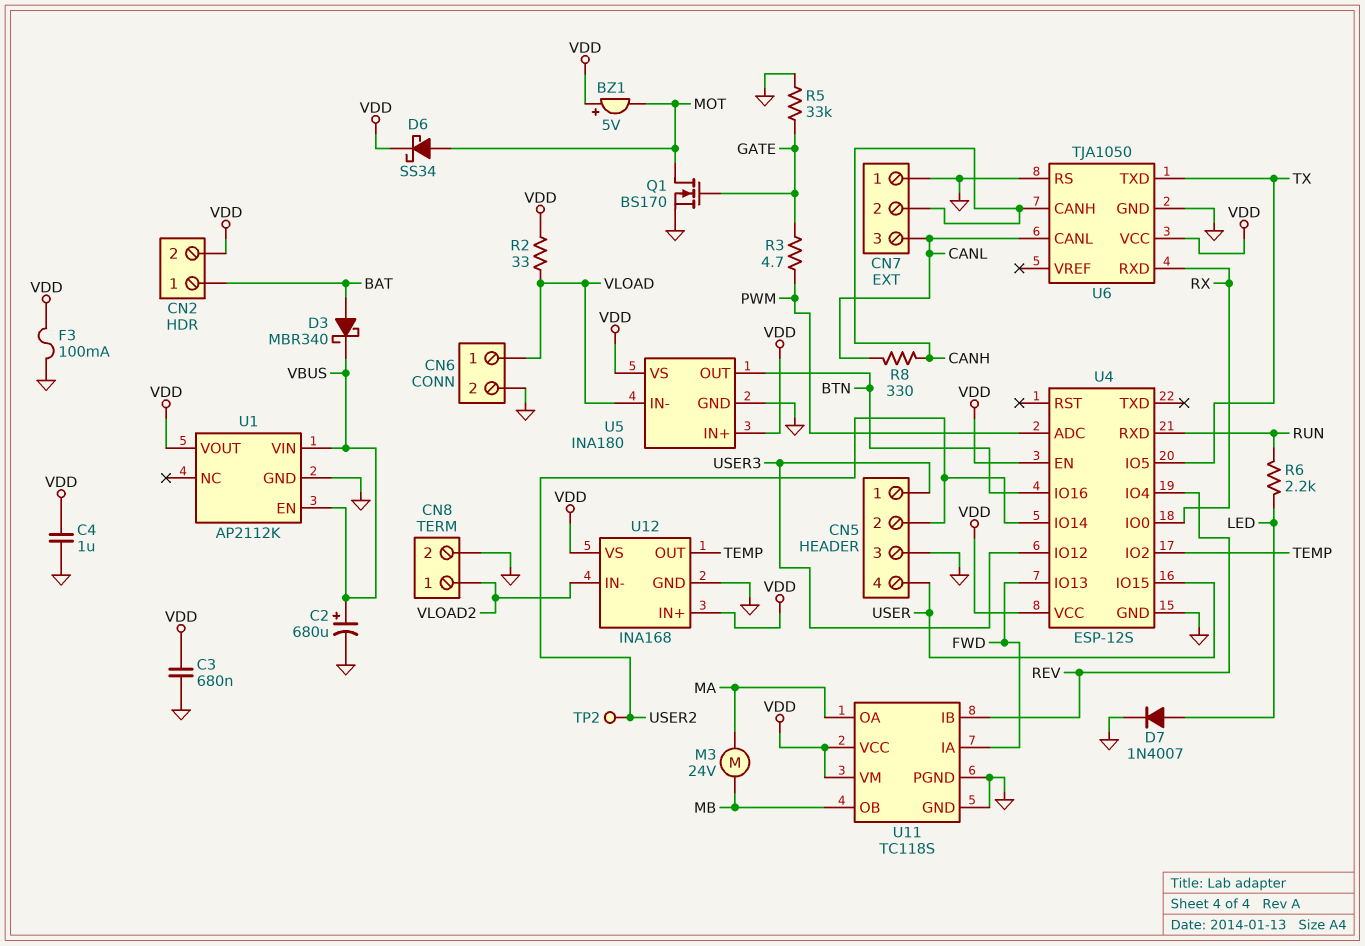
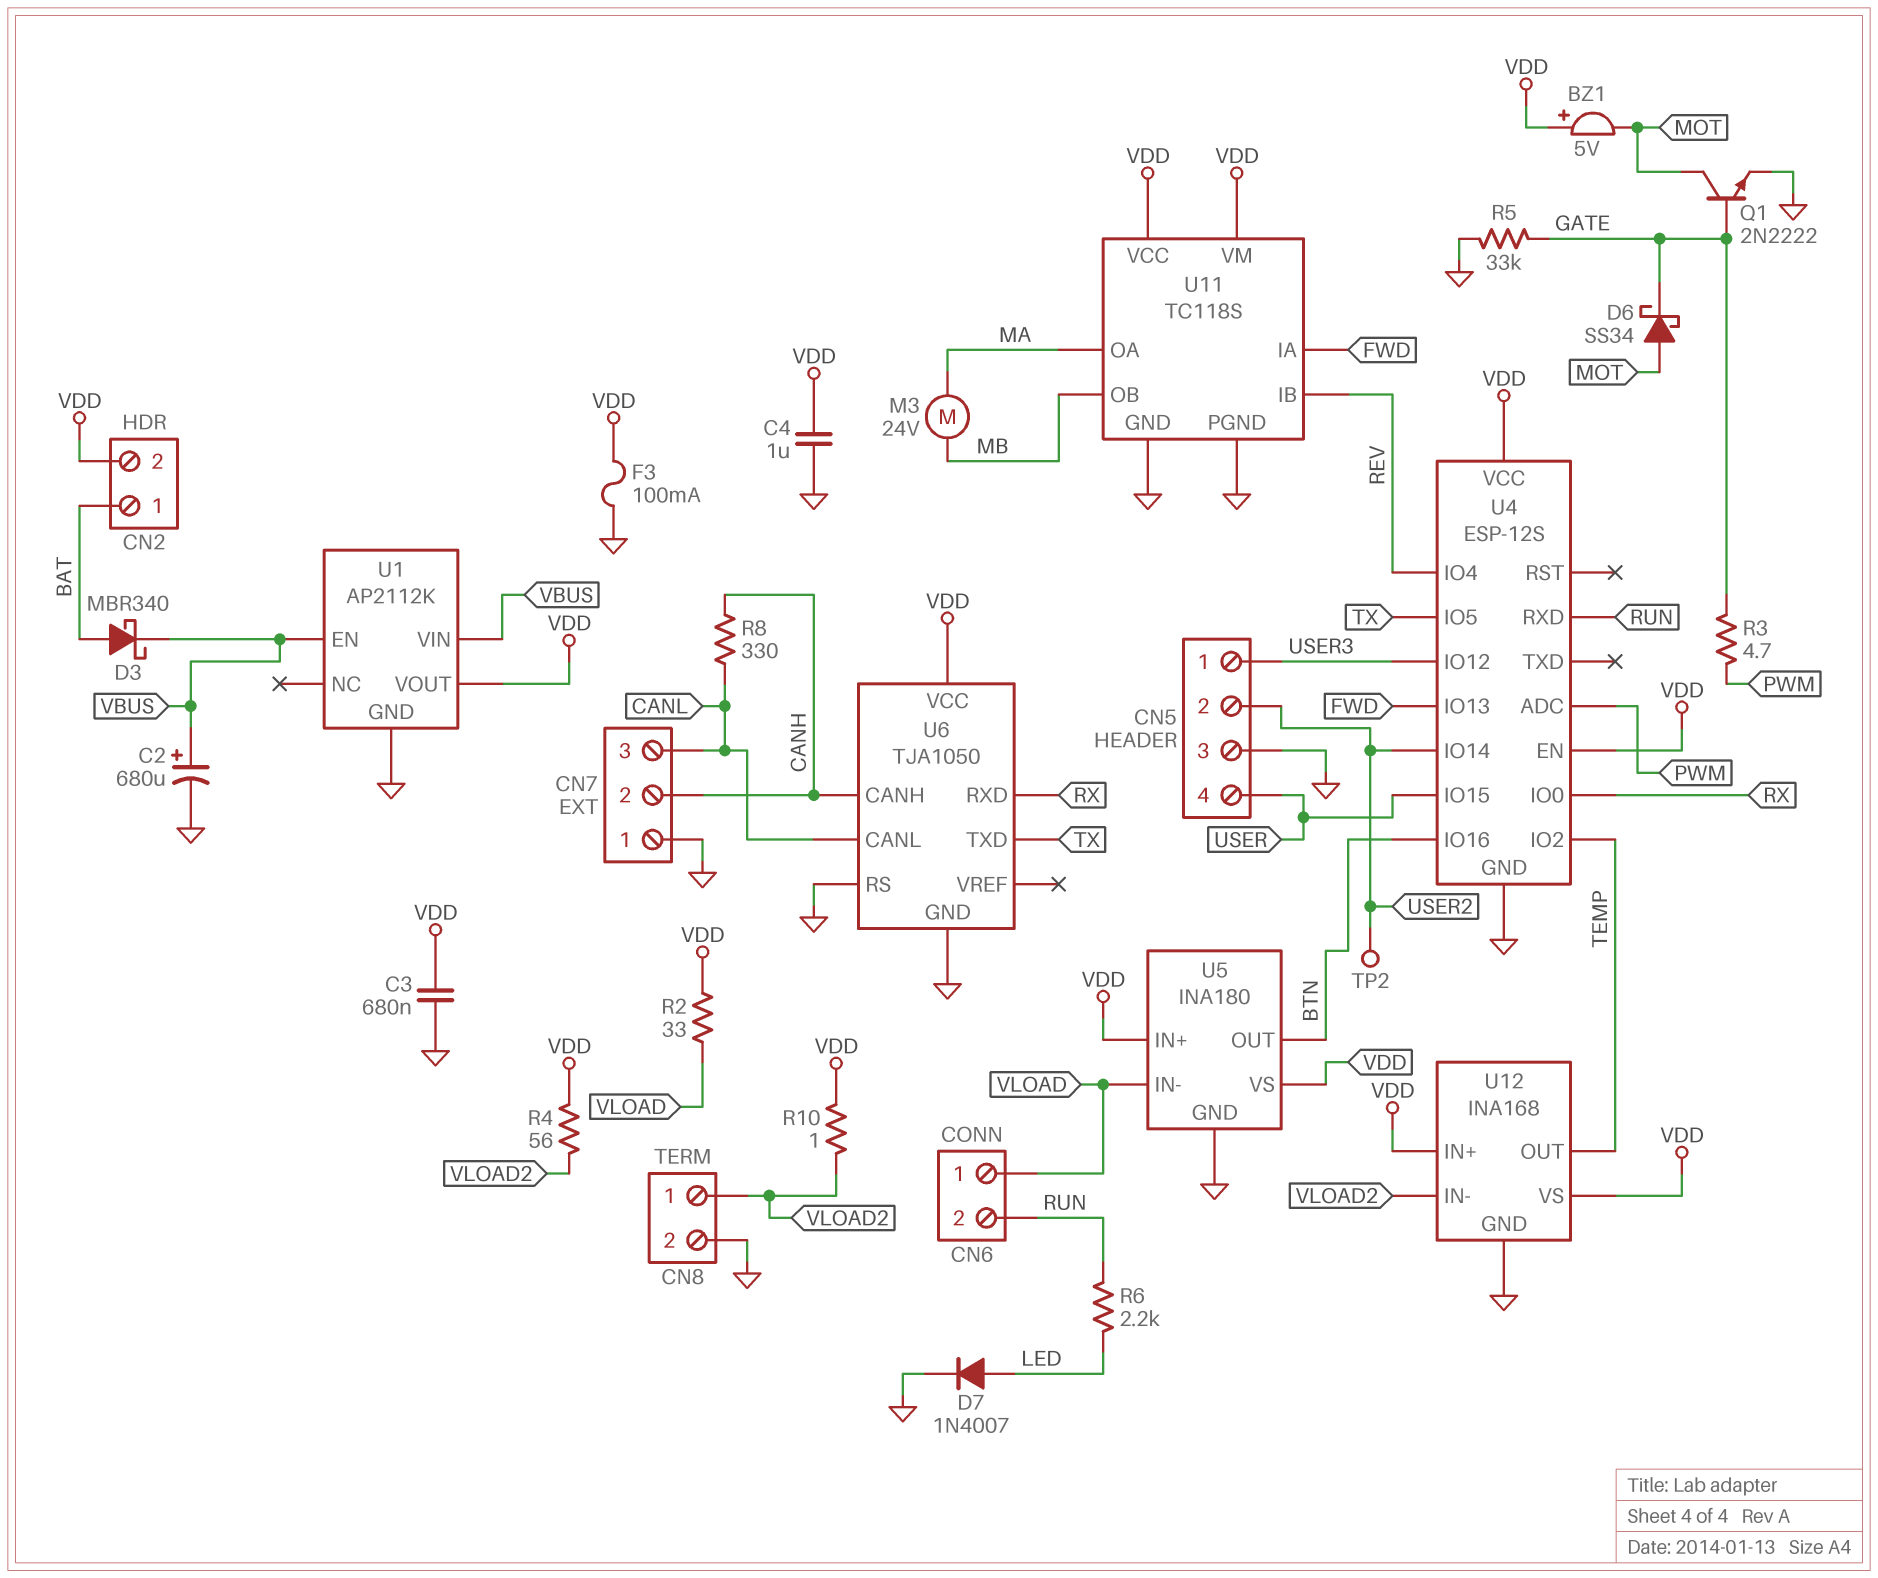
CN6 pin 2: GND -> RUN
D6: schottky SS34 (A MOT, K VDD) -> schottky SS34 (A MOT, K GATE)
Q1: NMOS BS170 (G GATE, D MOT, S GND) -> NPN 2N2222 (B GATE, C MOT, E GND)
R4: none -> 56 (VDD, VLOAD2)
R10: none -> 1 (VDD, VLOAD2)

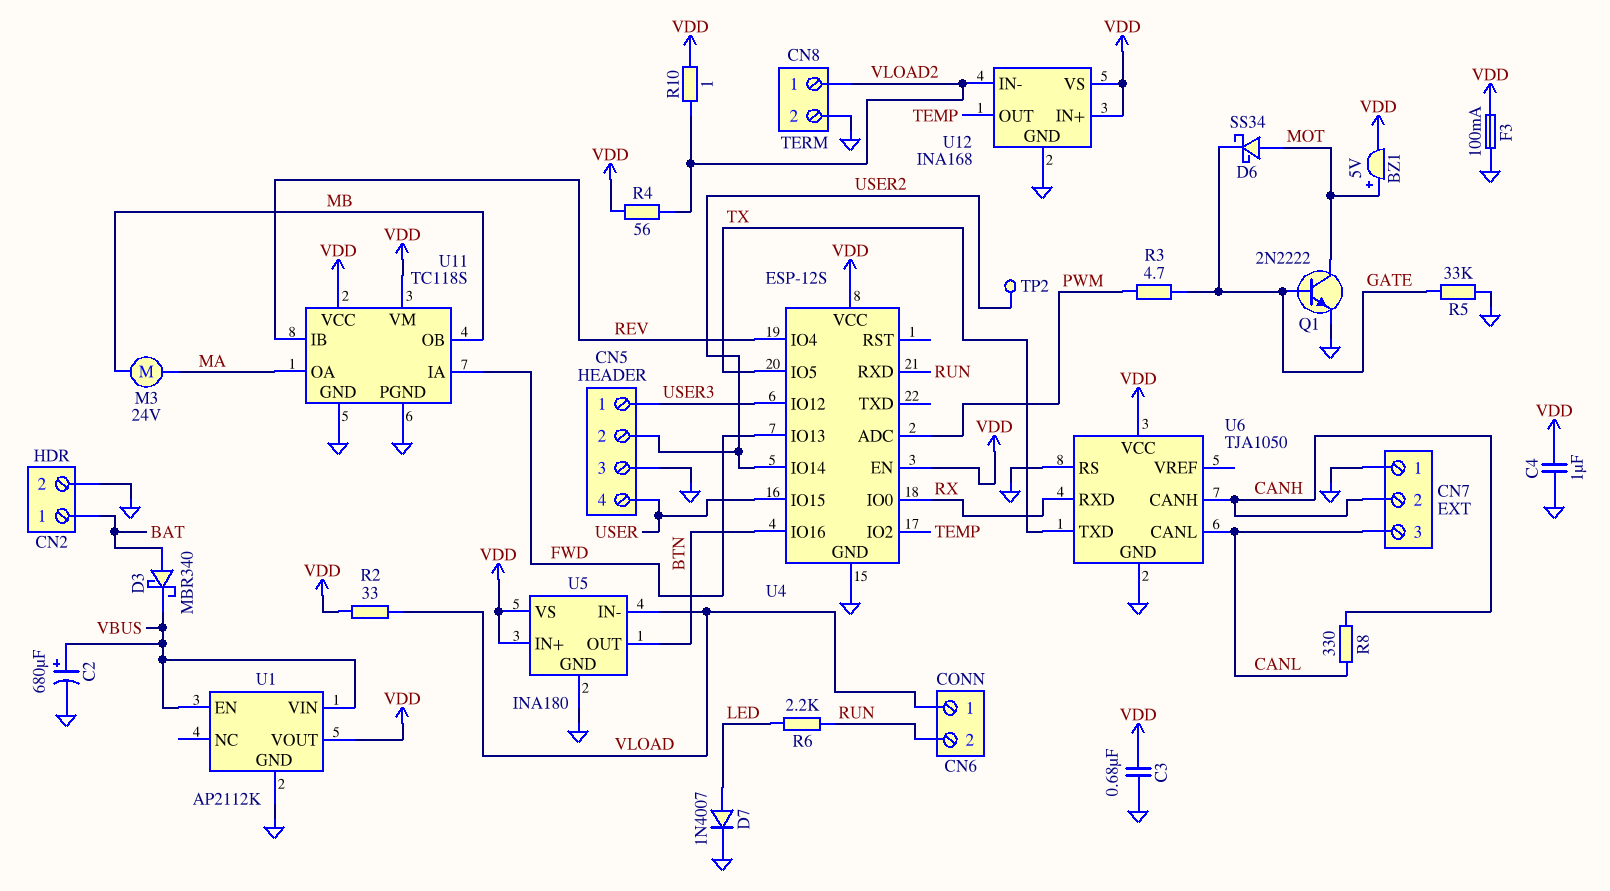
BZ1: buzzer 5V (plus VDD, minus MOT) -> buzzer 5V (plus MOT, minus VDD)
CN2 pin 2: VDD -> GND

